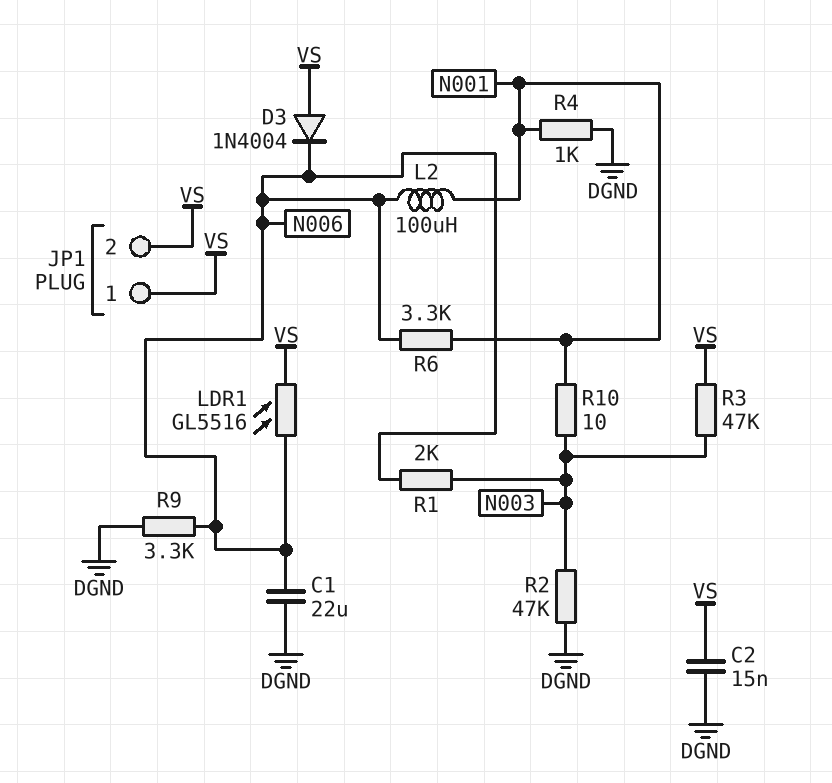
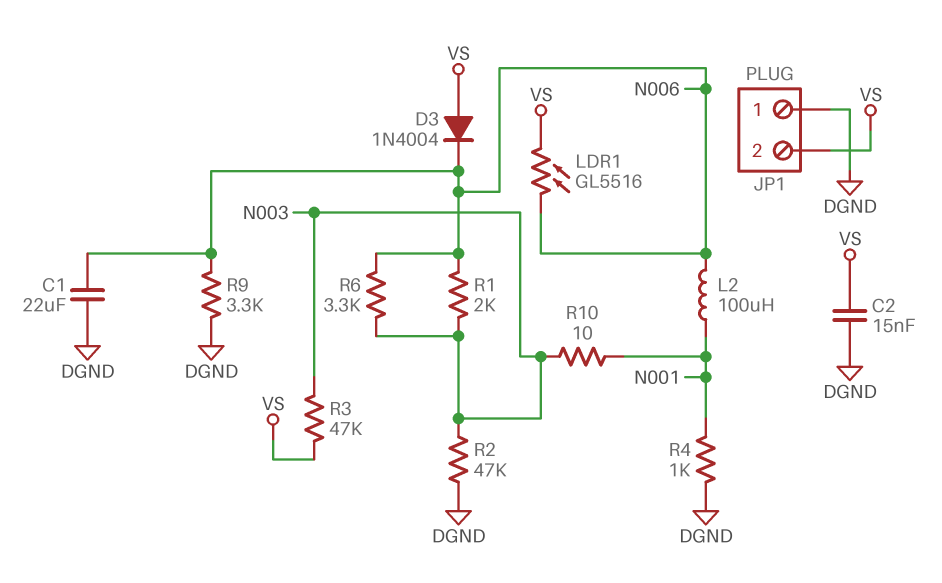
JP1 pin 1: VS -> DGND
R6: 3.3k (N001, N006) -> 3.3k (N003, N006)

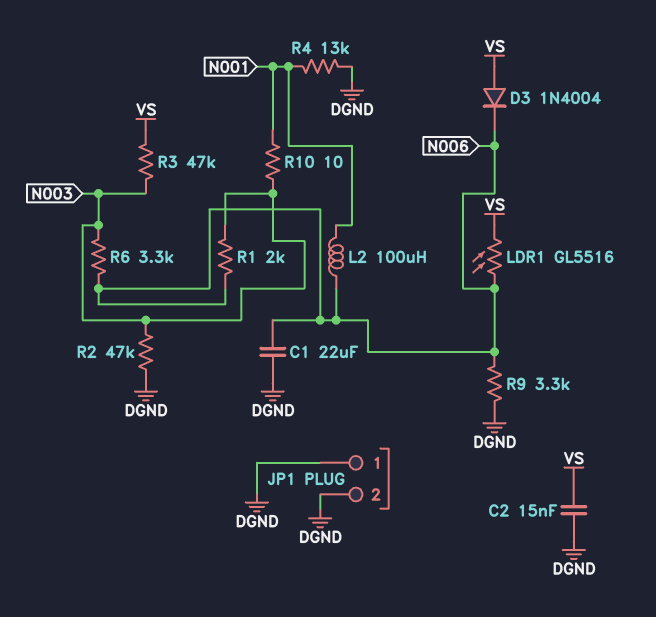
JP1 pin 2: VS -> DGND
R4: 1k (DGND, N001) -> 13k (DGND, N001)

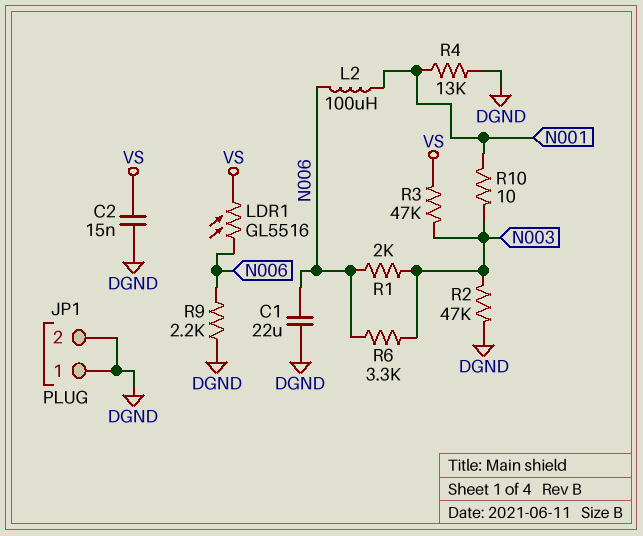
D3: diode 1N4004 (A VS, K N006) -> none
R9: 3.3k (DGND, N006) -> 2.2k (DGND, N006)

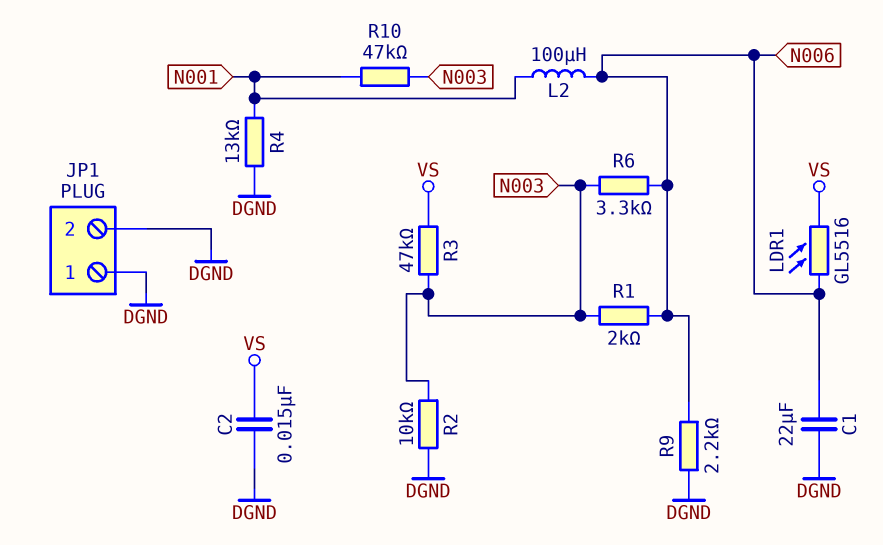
R2: 47k (DGND, N003) -> 10k (DGND, N003)
R10: 10 (N001, N003) -> 47k (N001, N003)

